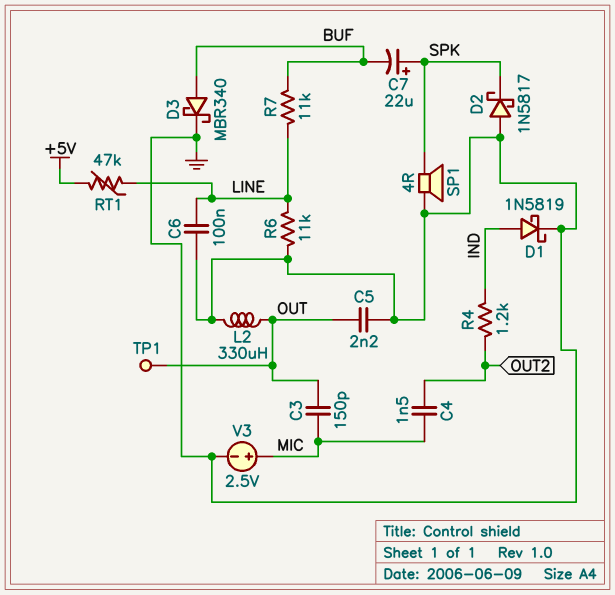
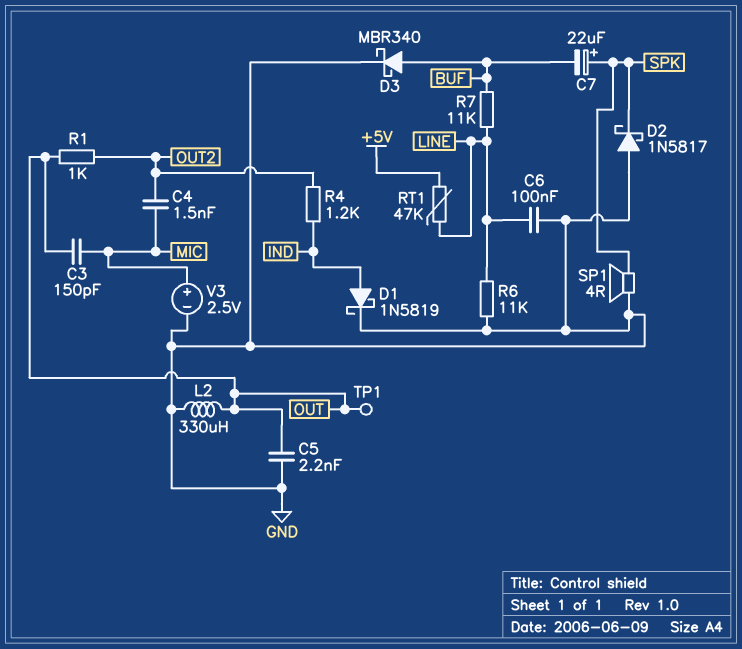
R1: none -> 1k (OUT, OUT2)

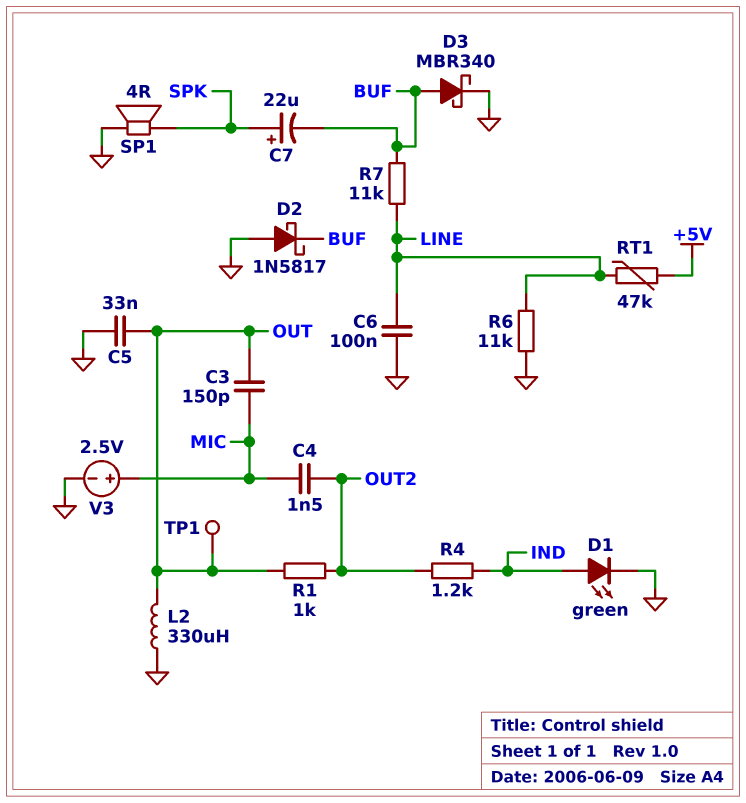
C5: 2.2nF (GND, OUT) -> 33nF (GND, OUT)
D1: schottky 1N5819 (A IND, K GND) -> LED green (A IND, K GND)
D2: schottky 1N5817 (A GND, K SPK) -> schottky 1N5817 (A GND, K BUF)

